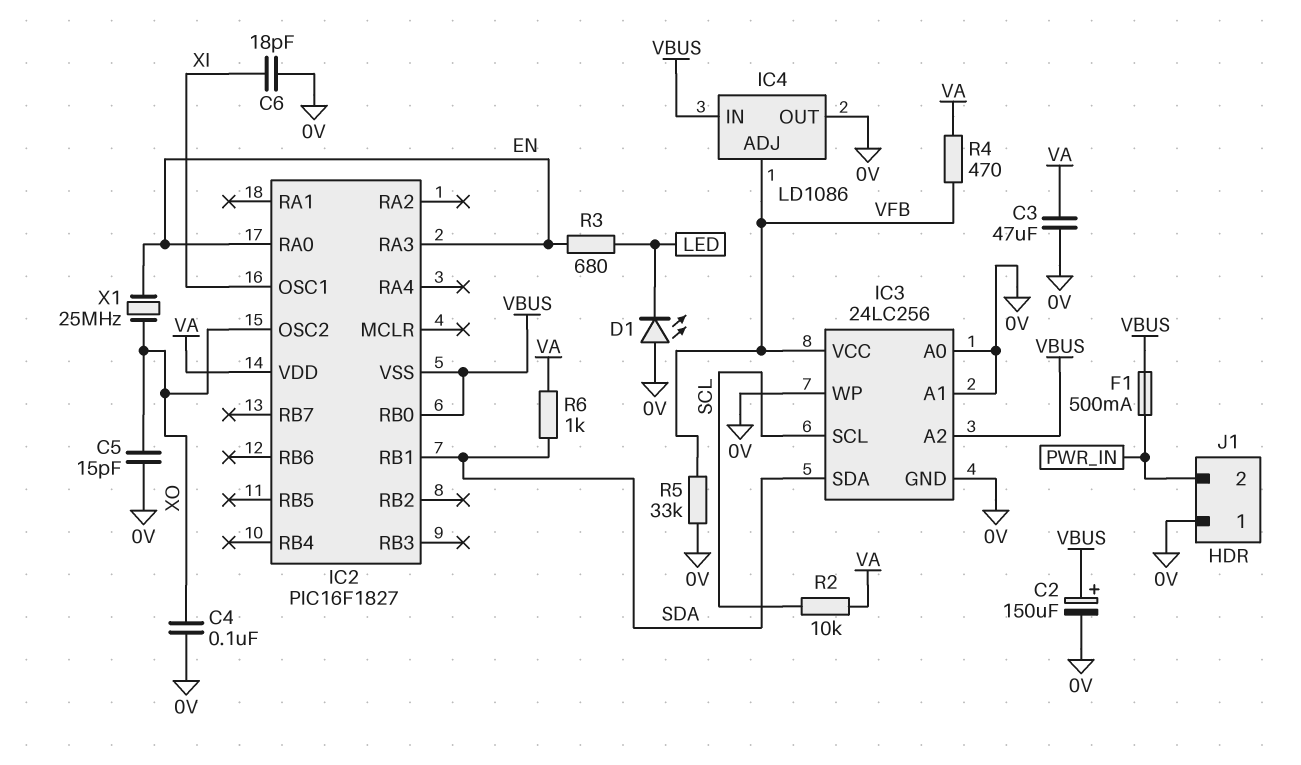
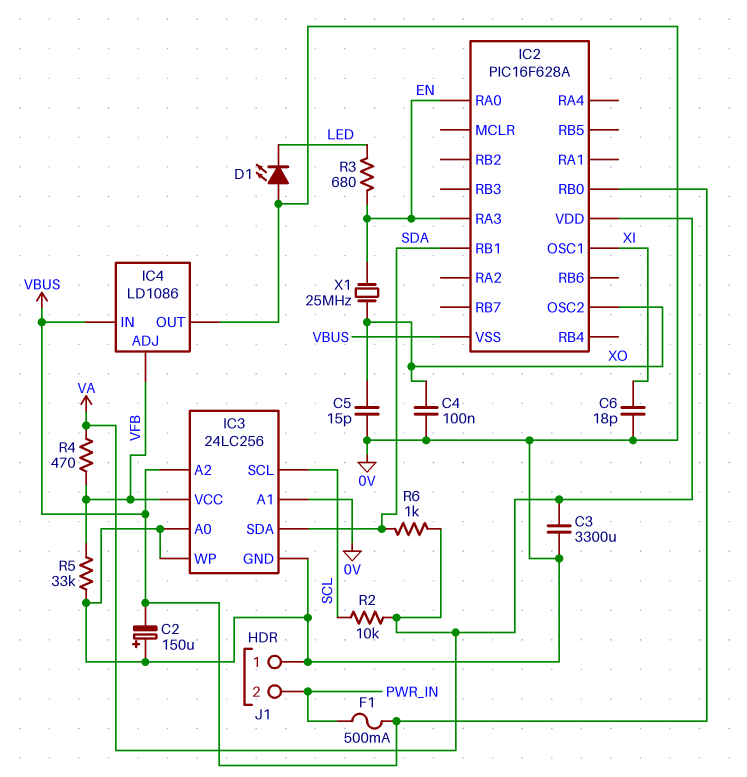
C2: 150uF (plus VBUS, minus 0V) -> 150uF (plus 0V, minus VBUS)
C3: 47uF (0V, VA) -> 3300uF (0V, VA)
IC2: PIC16F1827 -> PIC16F628A

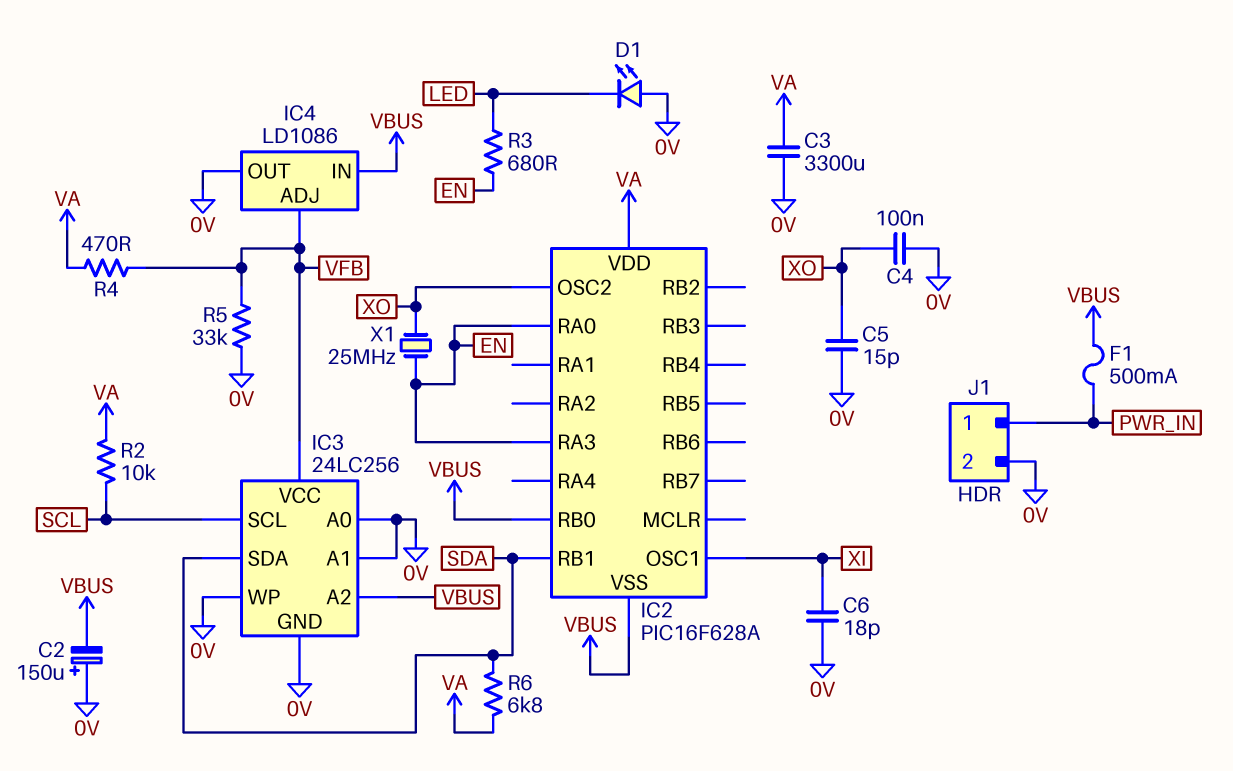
J1 pin 1: 0V -> PWR_IN
J1 pin 2: PWR_IN -> 0V
R6: 1k (SDA, VA) -> 6.8k (SDA, VA)

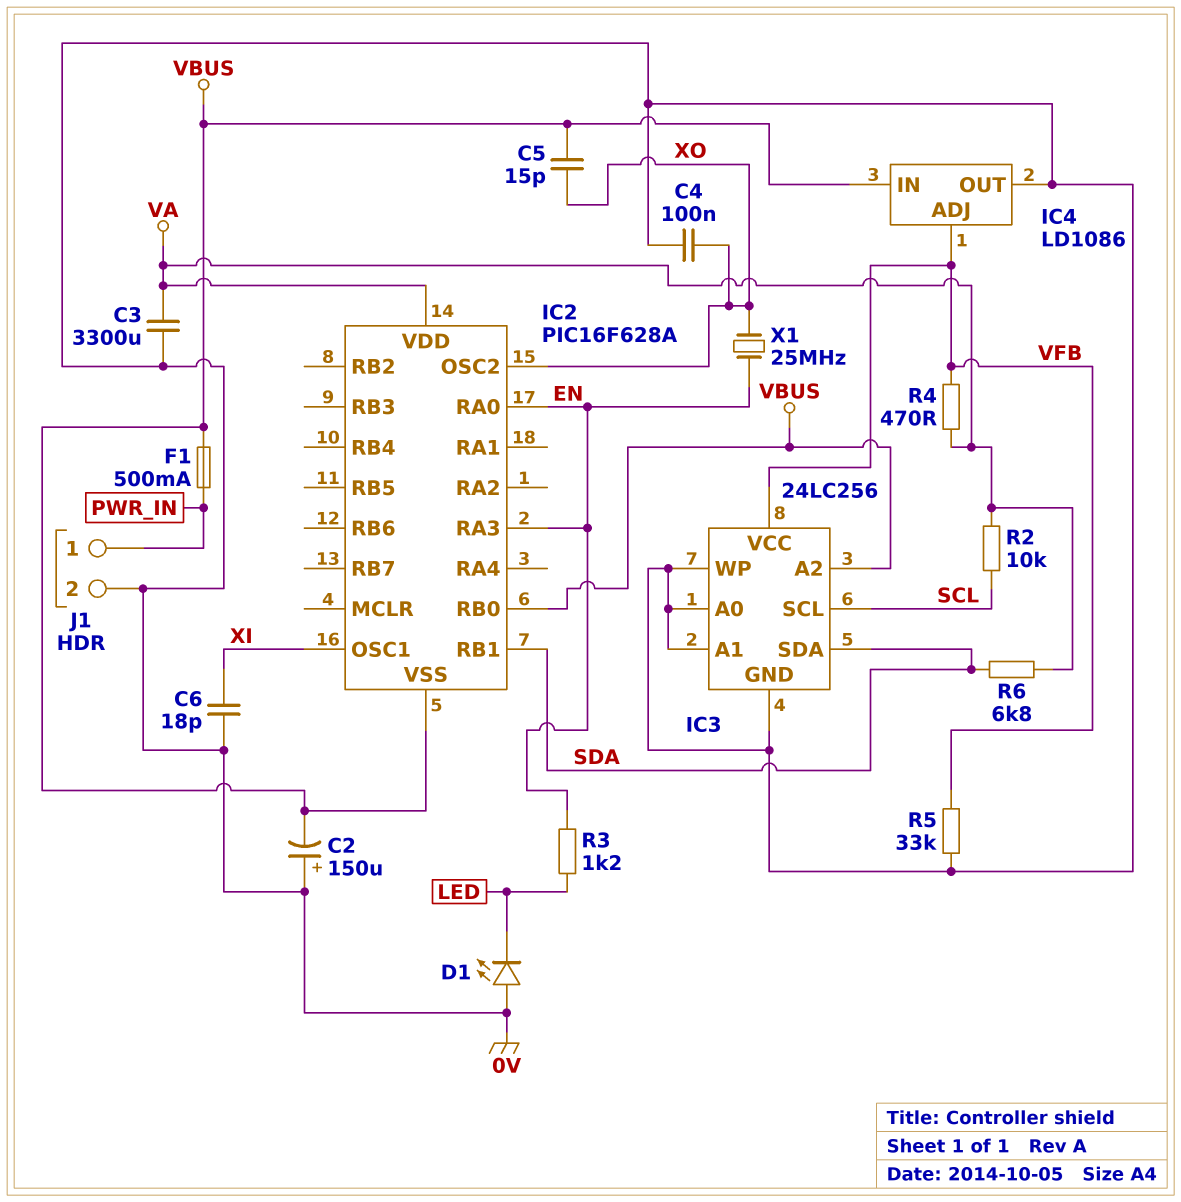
C5: 15pF (0V, XO) -> 15pF (VBUS, XO)
R3: 680 (EN, LED) -> 1.2k (EN, LED)

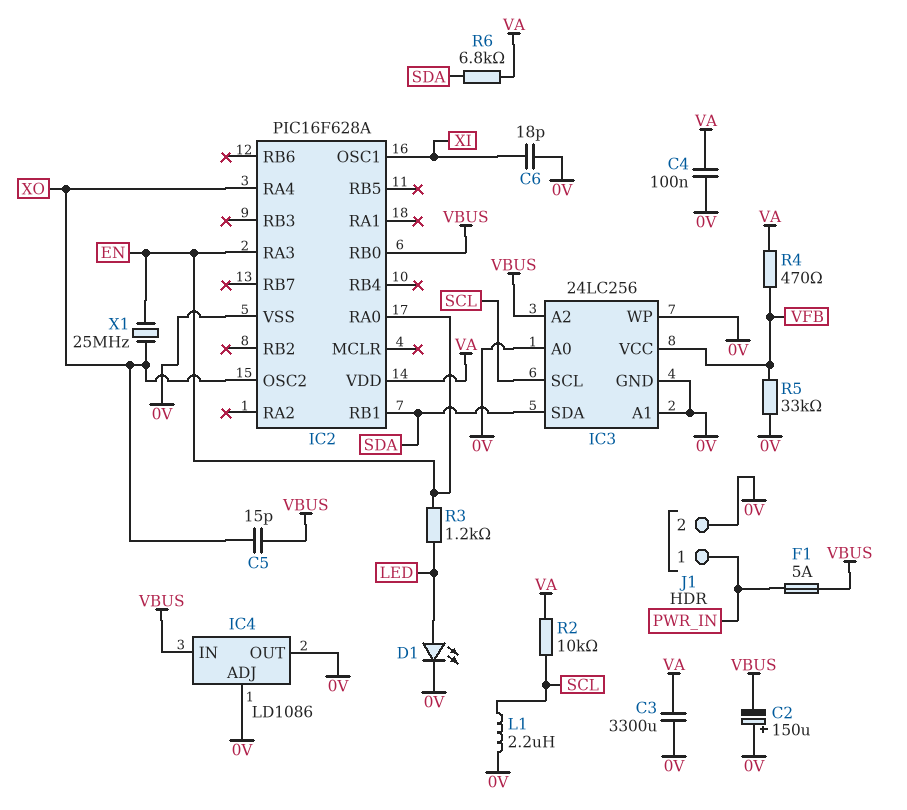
C4: 100nF (0V, XO) -> 100nF (0V, VA)
D1: LED (A 0V, K LED) -> LED (A LED, K 0V)
F1: 500mA (PWR_IN, VBUS) -> 5A (PWR_IN, VBUS)
IC2 pin RA4: none -> XO
IC2 pin VSS: VBUS -> 0V
IC4 pin ADJ: VFB -> 0V
L1: none -> 2.2uH (0V, SCL)

